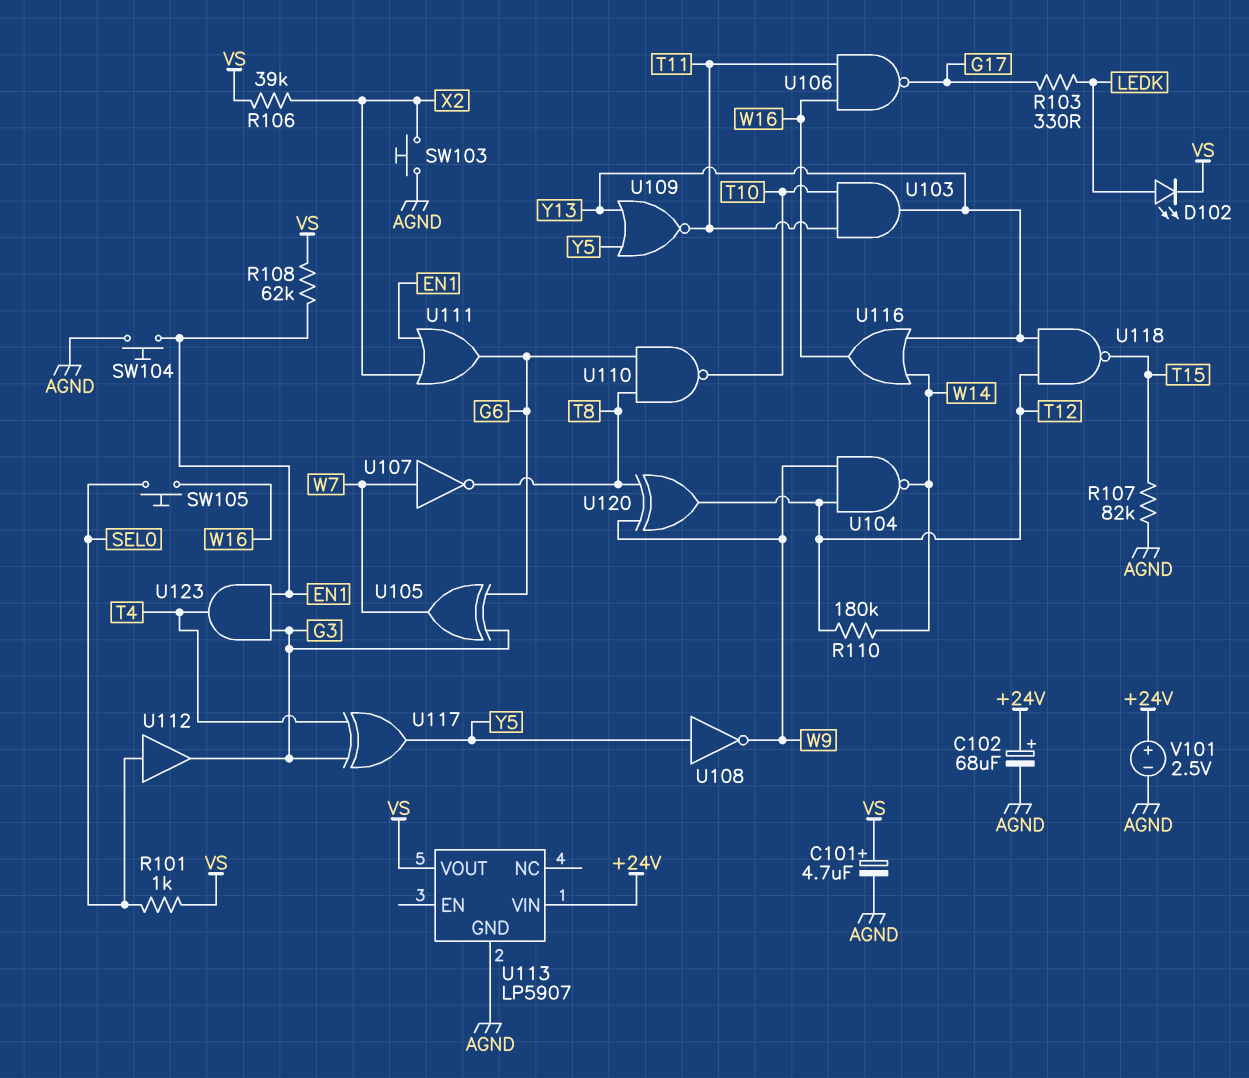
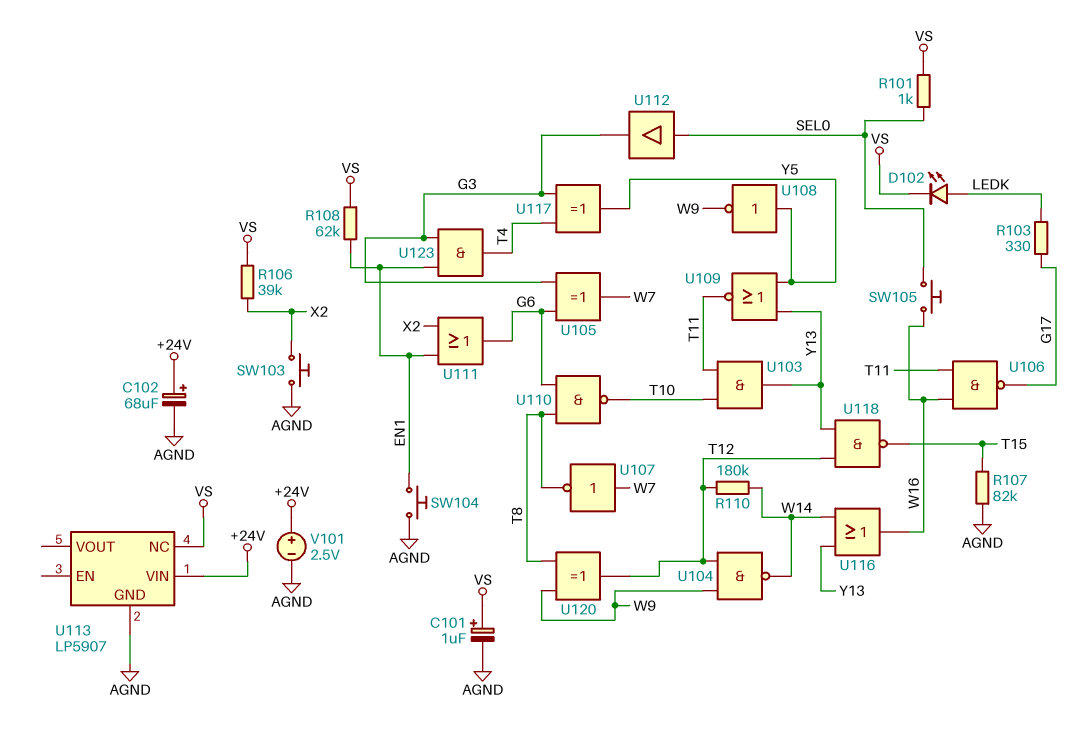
C101: 4.7uF (plus VS, minus AGND) -> 1uF (plus VS, minus AGND)
U113 pin NC: none -> VS
U113 pin VOUT: VS -> none

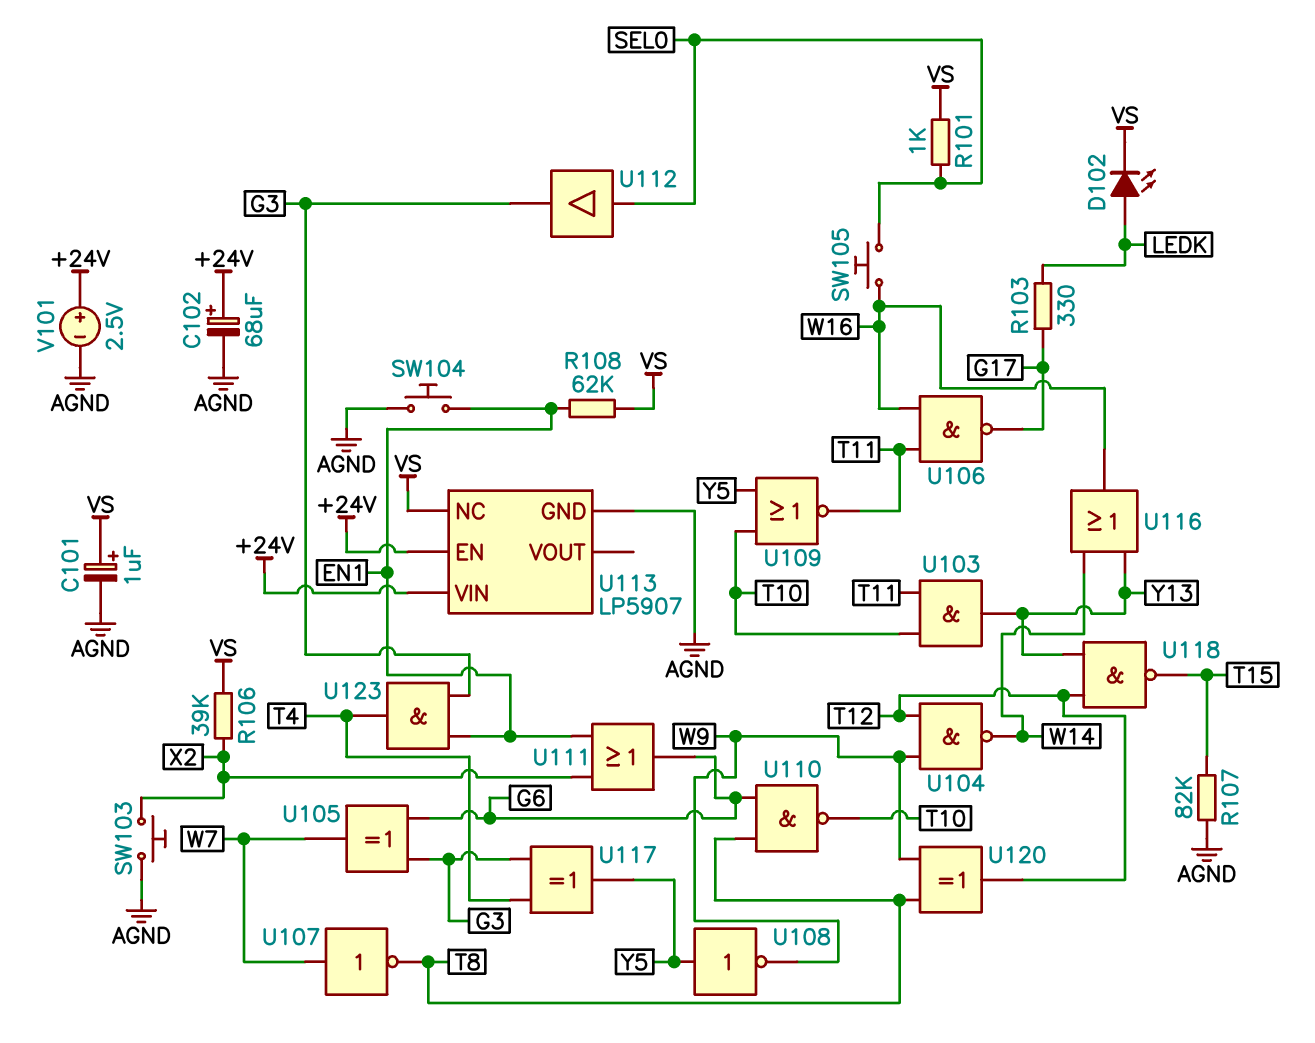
R110: 180k (T12, W14) -> none
U109: NOR (in Y5, in Y13, out T11) -> NOR (in T10, in Y5, out T11)
U113 pin EN: none -> +24V

